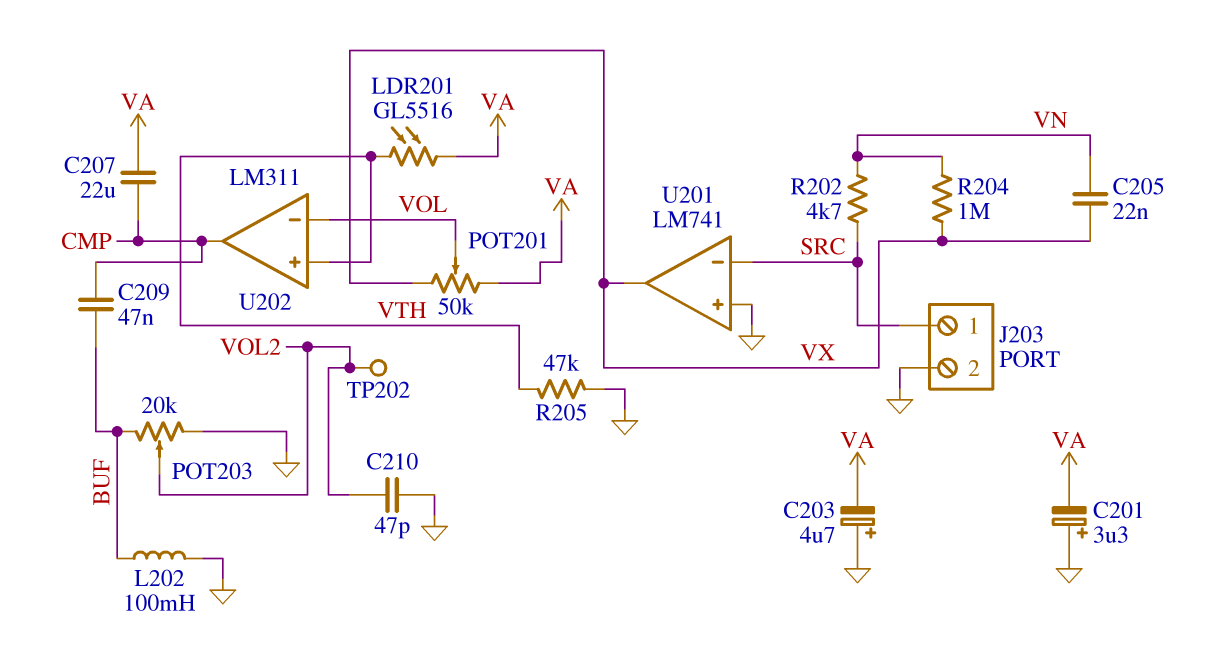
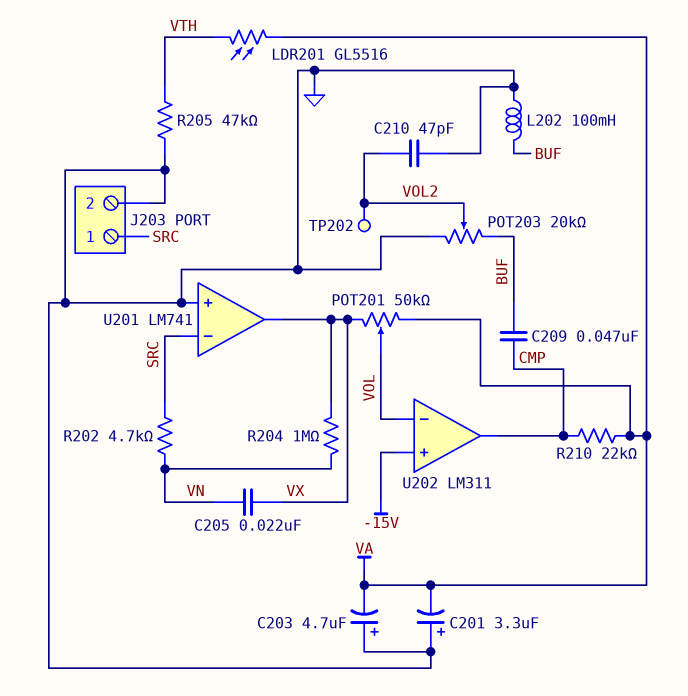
C207: 22uF (CMP, VA) -> none
R210: none -> 22k (CMP, VA)
U202 pin in+: VTH -> -15V

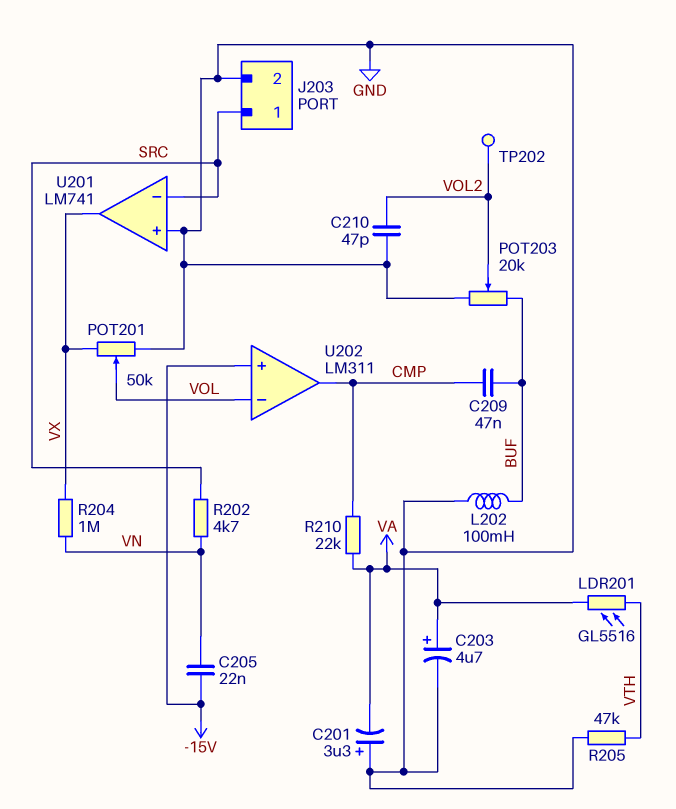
C203: 4.7uF (plus GND, minus VA) -> 4.7uF (plus VA, minus GND)
C205: 22nF (VN, VX) -> 22nF (-15V, VN)
POT201: 50k (VA, VX, wiper VOL) -> 50k (GND, VX, wiper VOL)

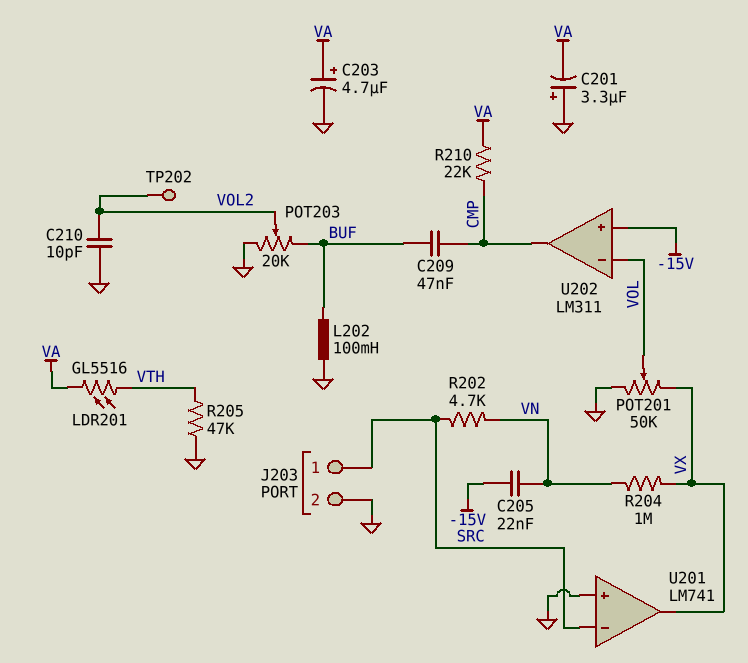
C210: 47pF (GND, VOL2) -> 10pF (GND, VOL2)

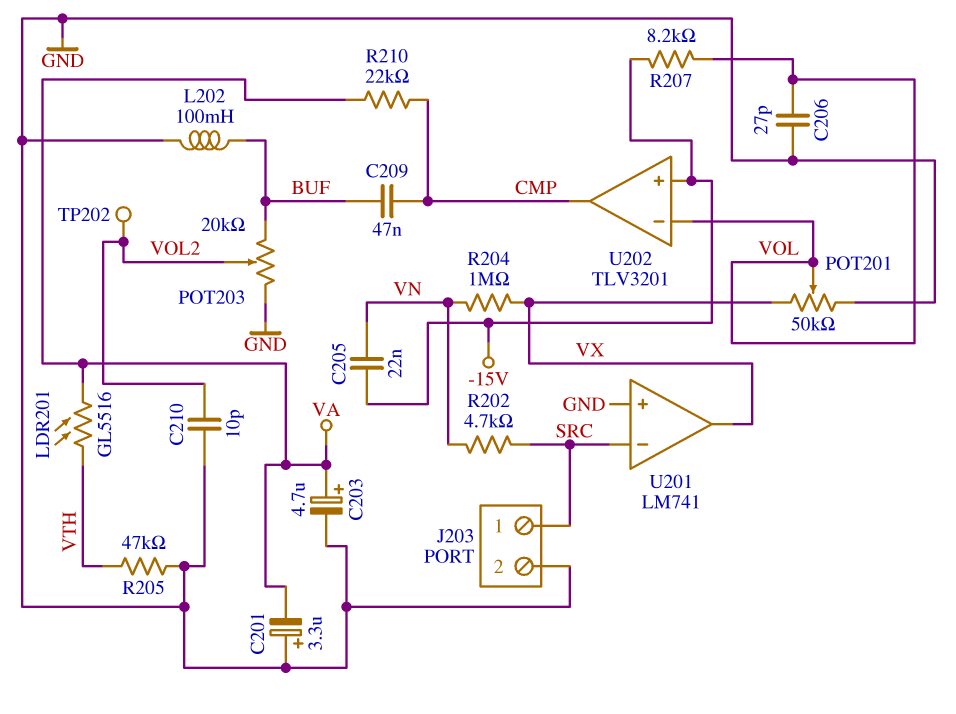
C206: none -> 27pF (GND, VOL)
R207: none -> 8.2k (-15V, VOL)
U202: LM311 -> TLV3201

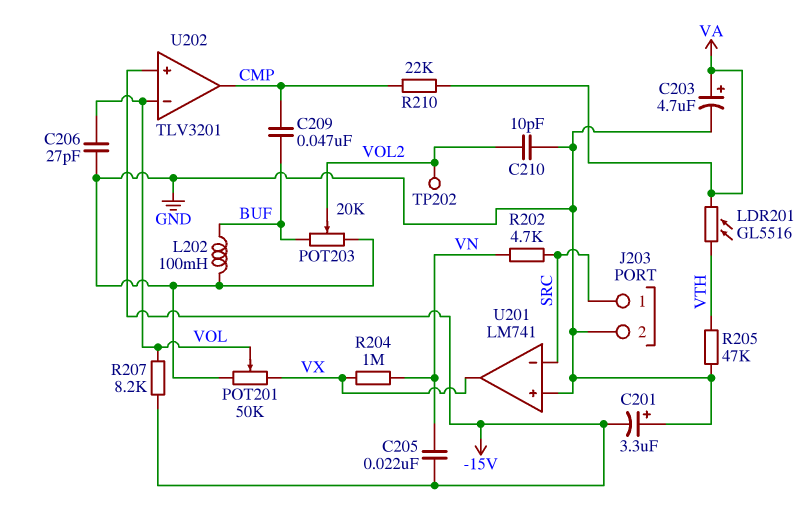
C201: 3.3uF (plus GND, minus VA) -> 3.3uF (plus GND, minus -15V)

